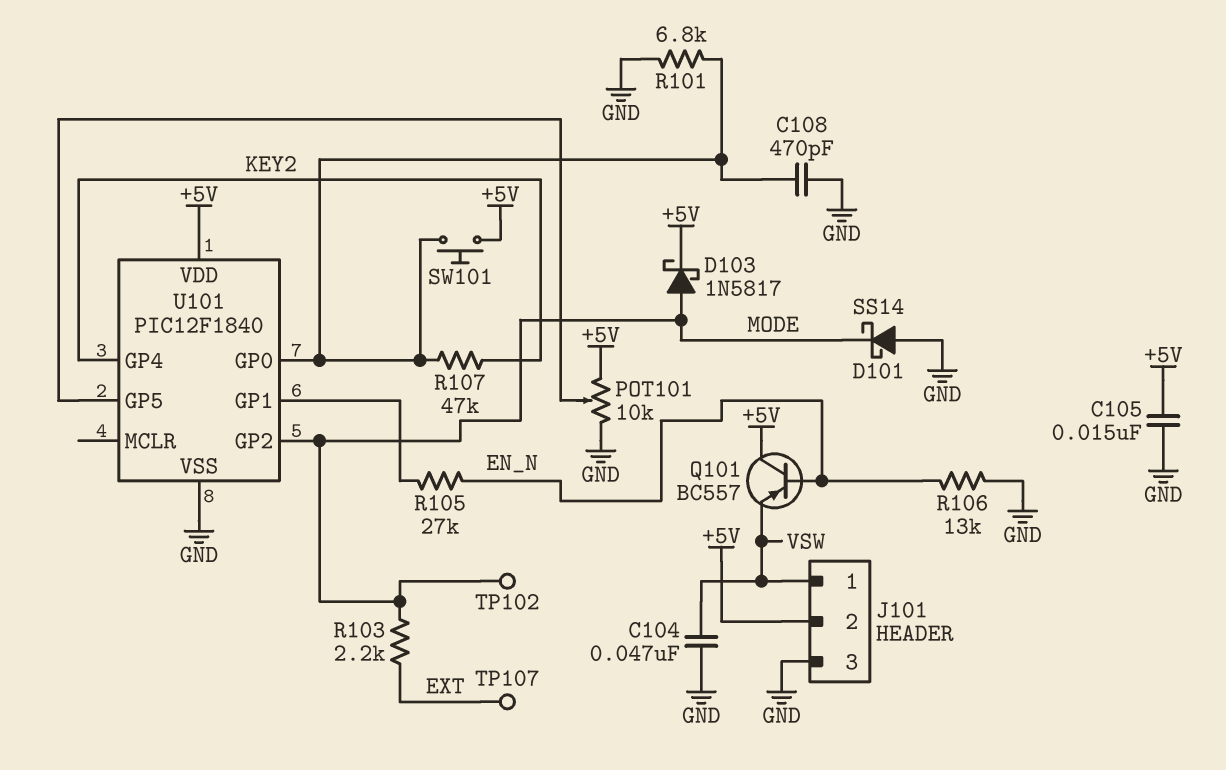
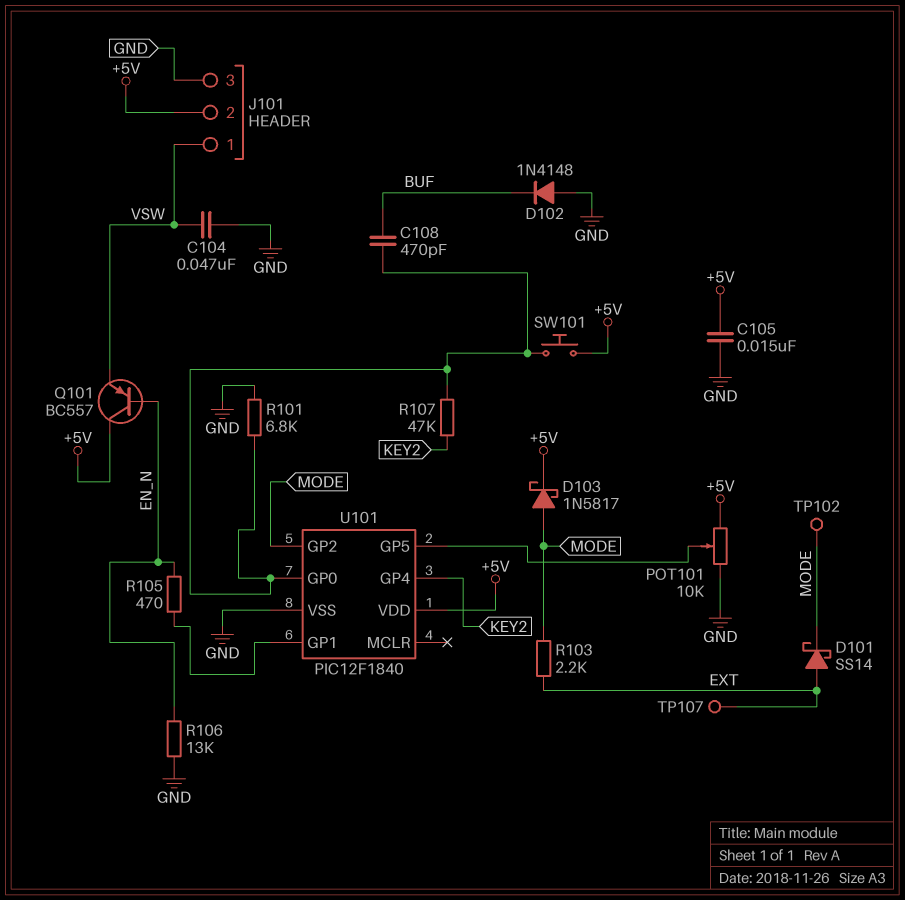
C108: 470pF (GND, U101/GP0) -> 470pF (BUF, U101/GP0)
D101: schottky SS14 (A GND, K MODE) -> schottky SS14 (A EXT, K MODE)
D102: none -> diode 1N4148 (A GND, K BUF)
R105: 27k (EN_N, U101/GP1) -> 470 (EN_N, U101/GP1)

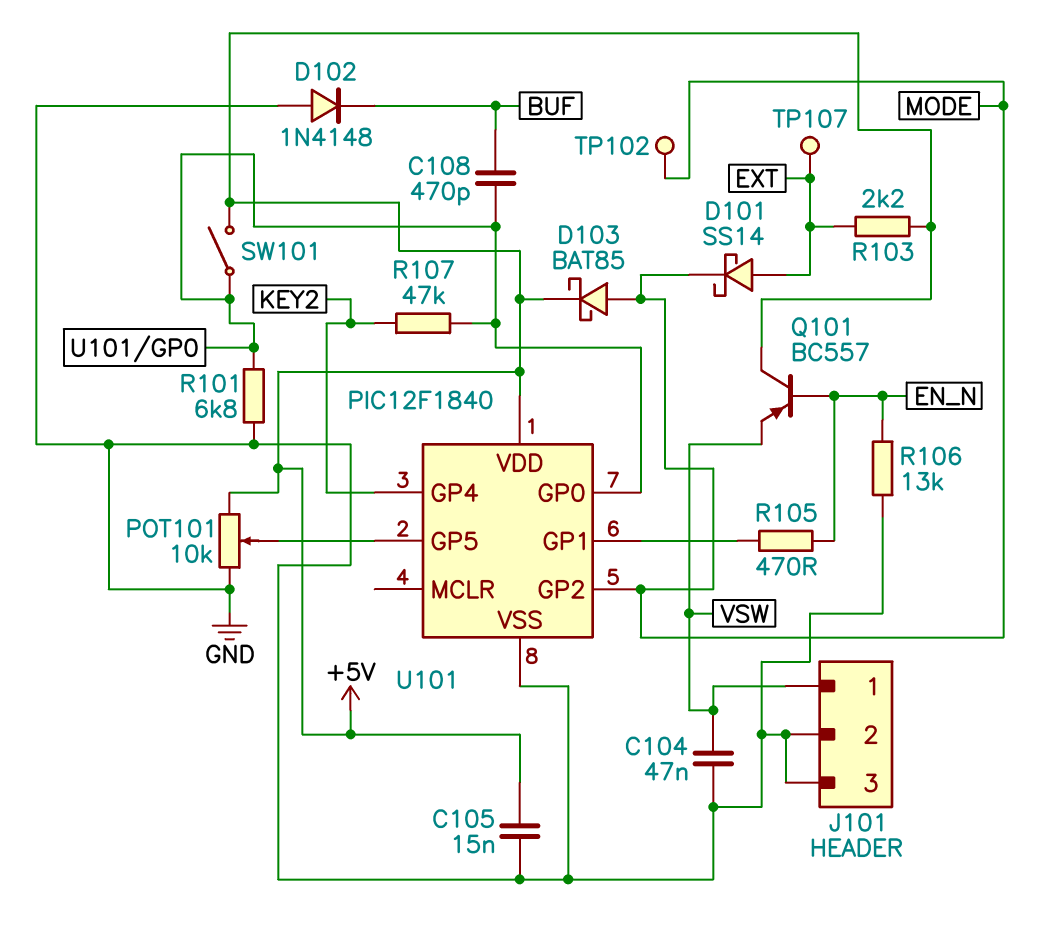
D103: schottky 1N5817 (A MODE, K +5V) -> schottky BAT85 (A MODE, K +5V)
J101 pin 2: +5V -> GND
R103: 2.2k (EXT, MODE) -> 2.2k (+5V, EXT)
SW101: button (+5V, U101/GP0) -> switch (+5V, U101/GP0)

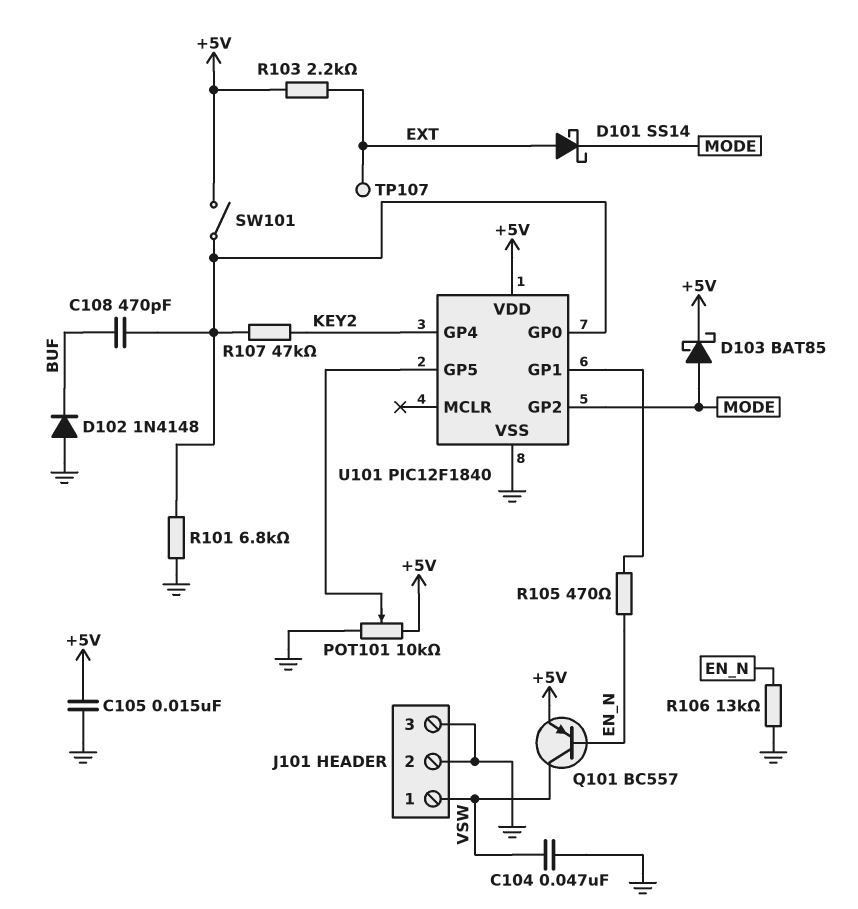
Q101: PNP BC557 (B EN_N, C +5V, E VSW) -> PNP BC557 (B EN_N, C VSW, E +5V)
TP102: test point (MODE) -> none

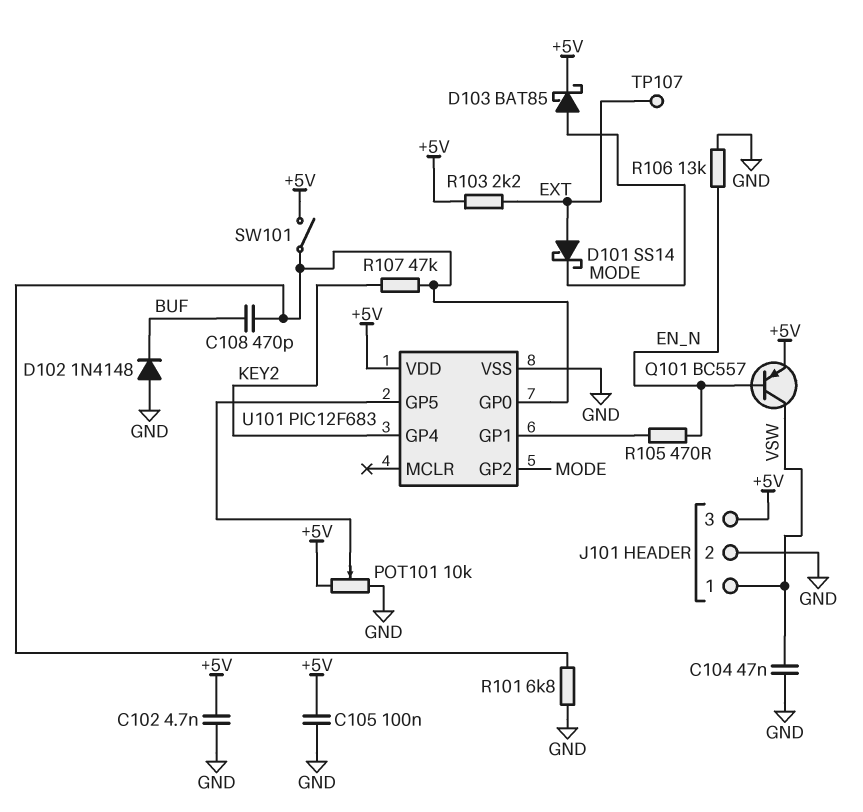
C102: none -> 4.7nF (+5V, GND)
C105: 15nF (+5V, GND) -> 100nF (+5V, GND)
J101 pin 3: GND -> +5V
U101: PIC12F1840 -> PIC12F683

